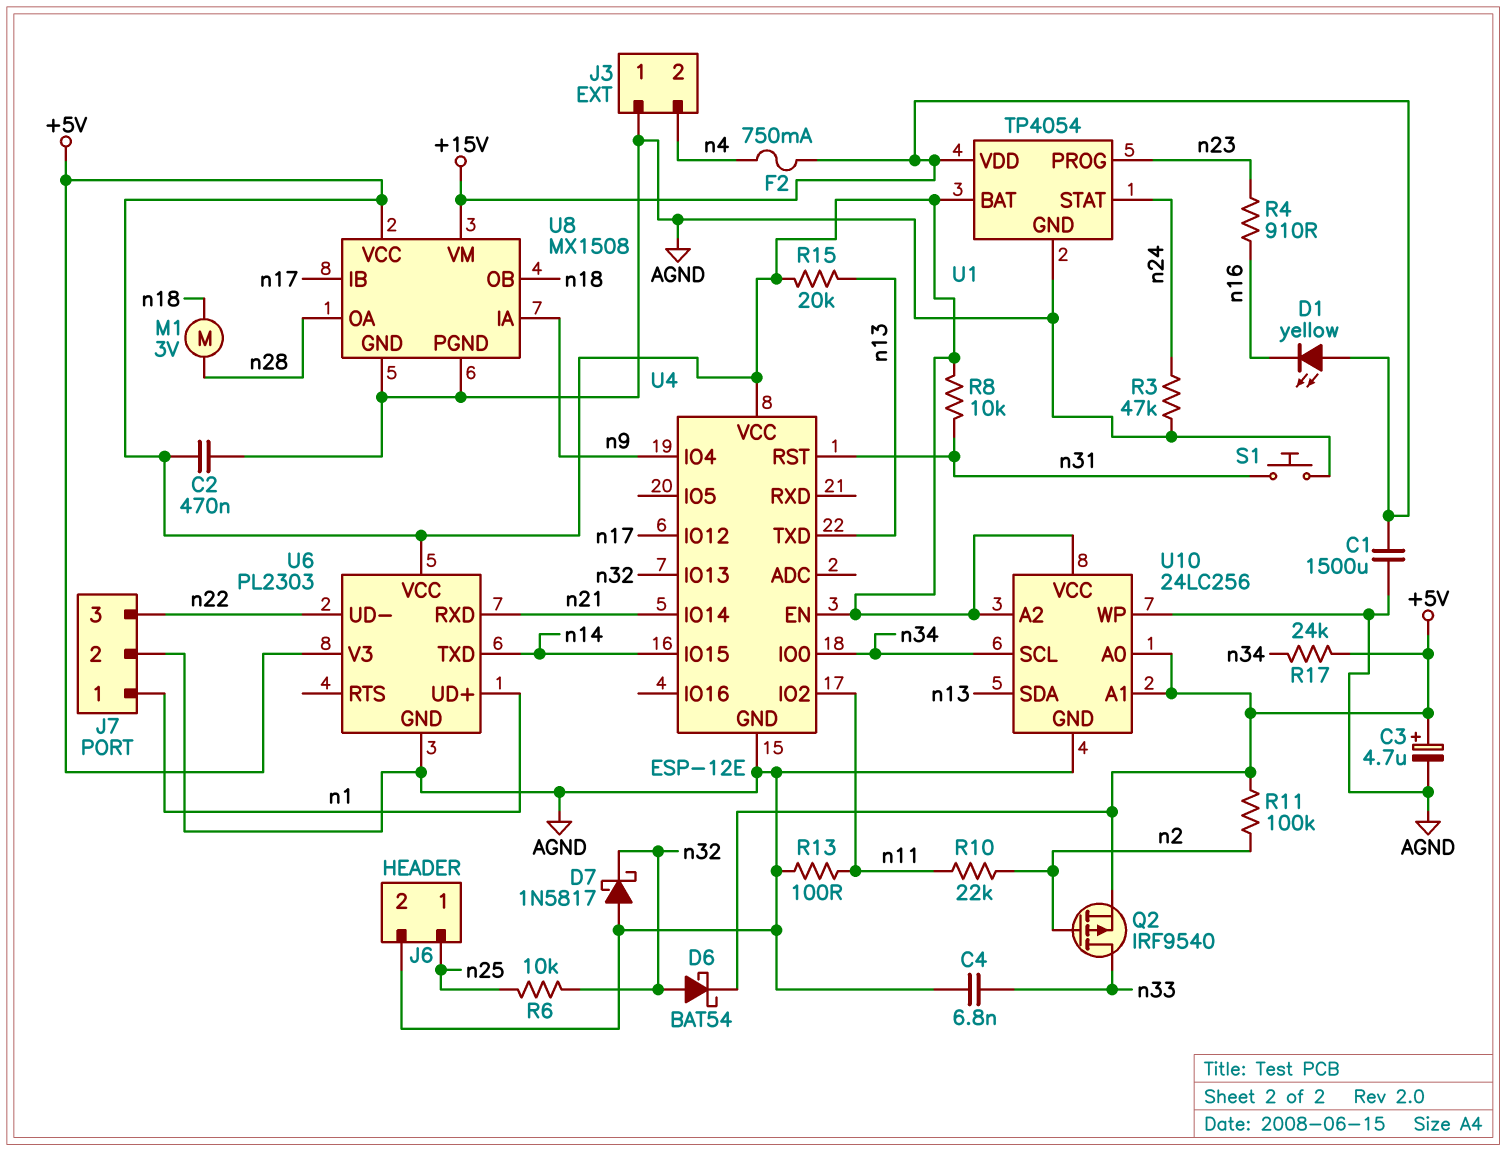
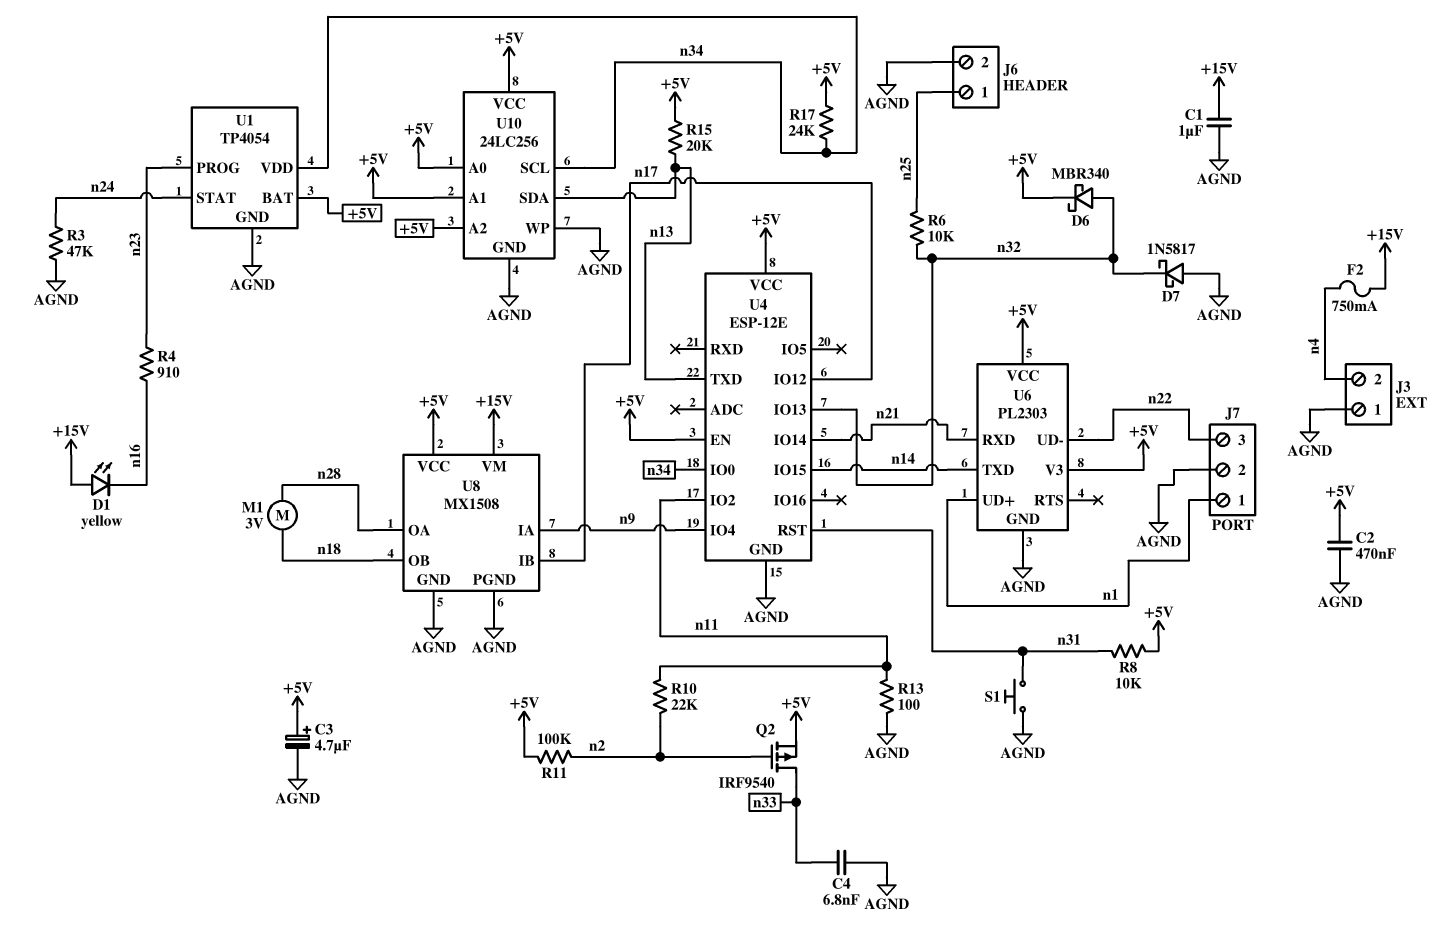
C1: 1500uF (+15V, AGND) -> 1uF (+15V, AGND)
D6: schottky BAT54 (A n32, K +5V) -> schottky MBR340 (A n32, K +5V)
U1 pin VDD: +15V -> n34

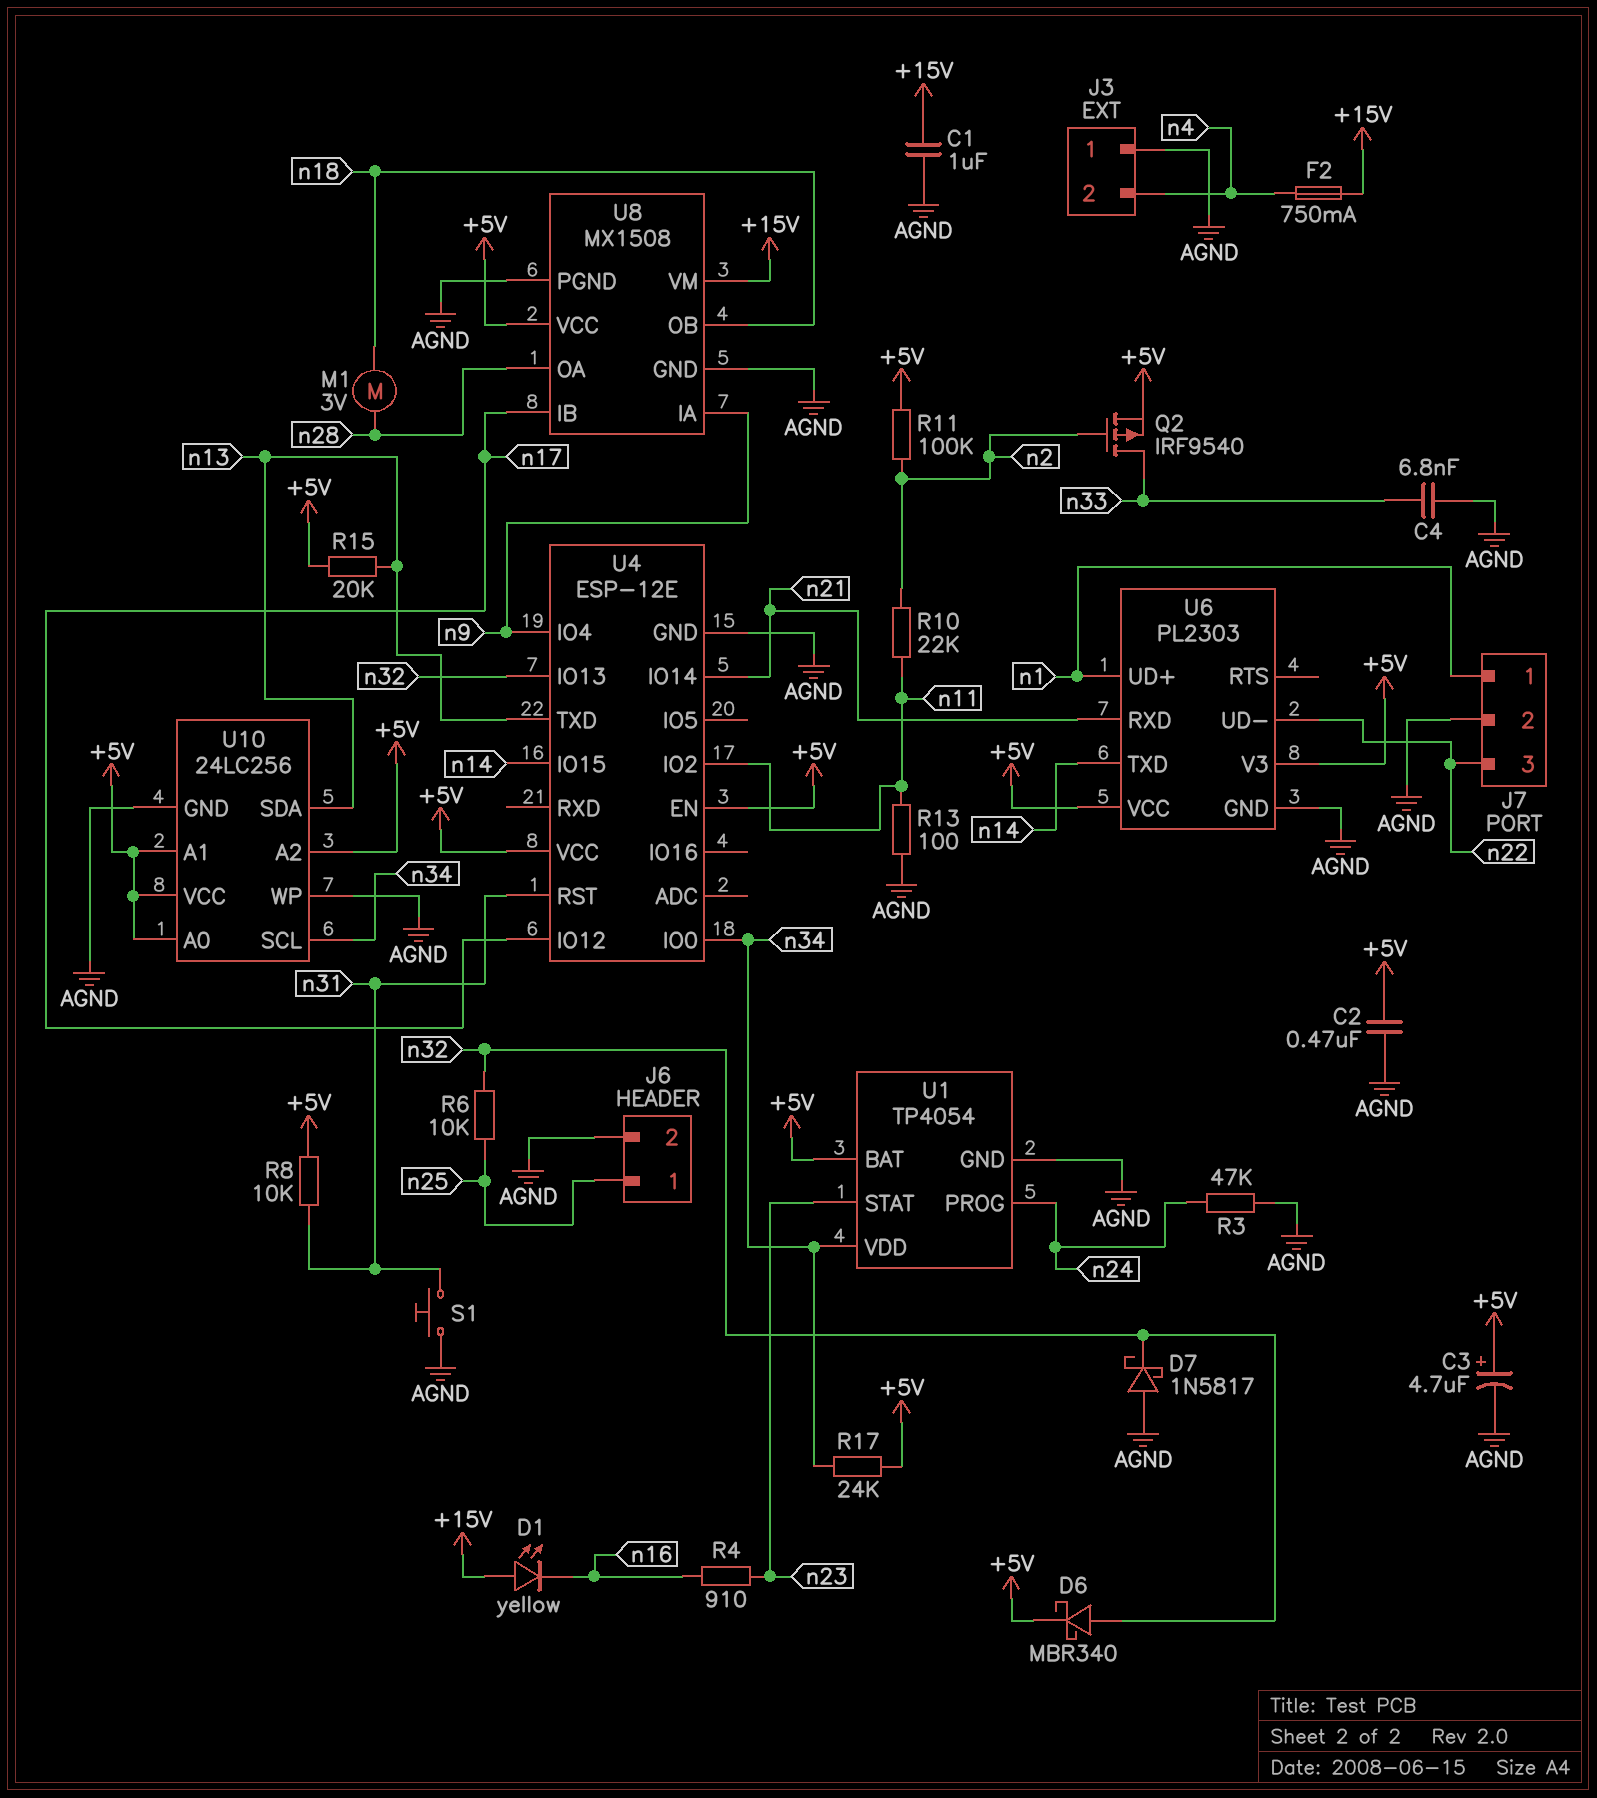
U1 pin PROG: n23 -> n24
U1 pin STAT: n24 -> n23

